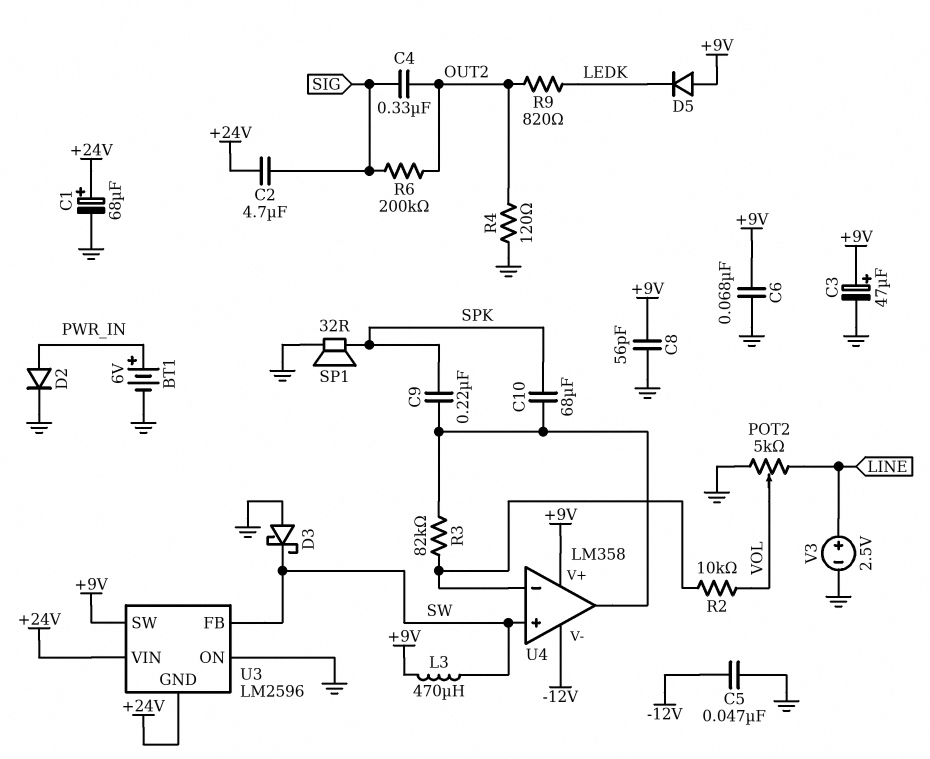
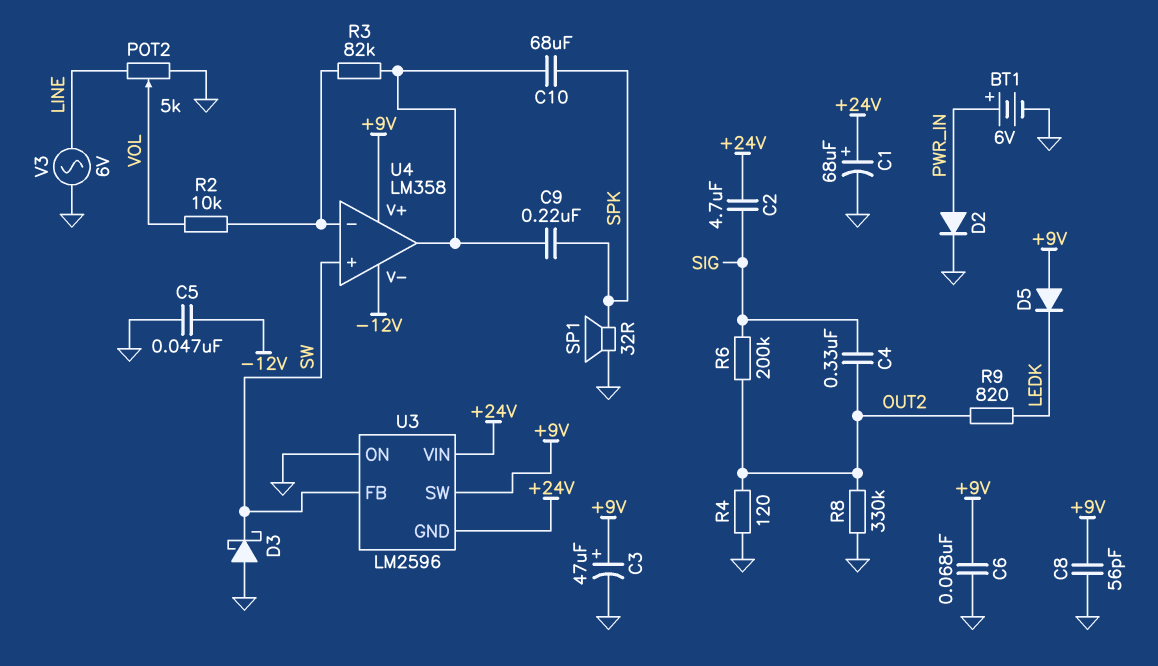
L3: 470uH (+9V, SW) -> none
R8: none -> 330k (GND, OUT2)
V3: 2.5V (plus LINE, minus GND) -> AC 6V (GND, LINE)

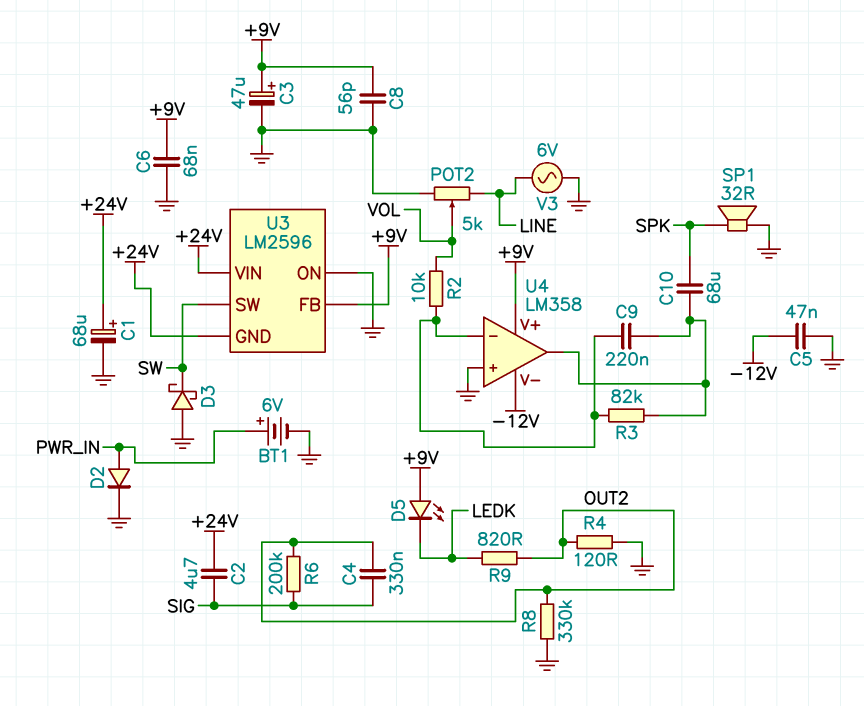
C9: 220nF (SPK, U4/out) -> 220nF (U4/in-, U4/out)
D5: diode (A +9V, K LEDK) -> LED (A +9V, K LEDK)
U3 pin FB: SW -> +9V
U3 pin SW: +9V -> SW
U4 pin in+: SW -> GND

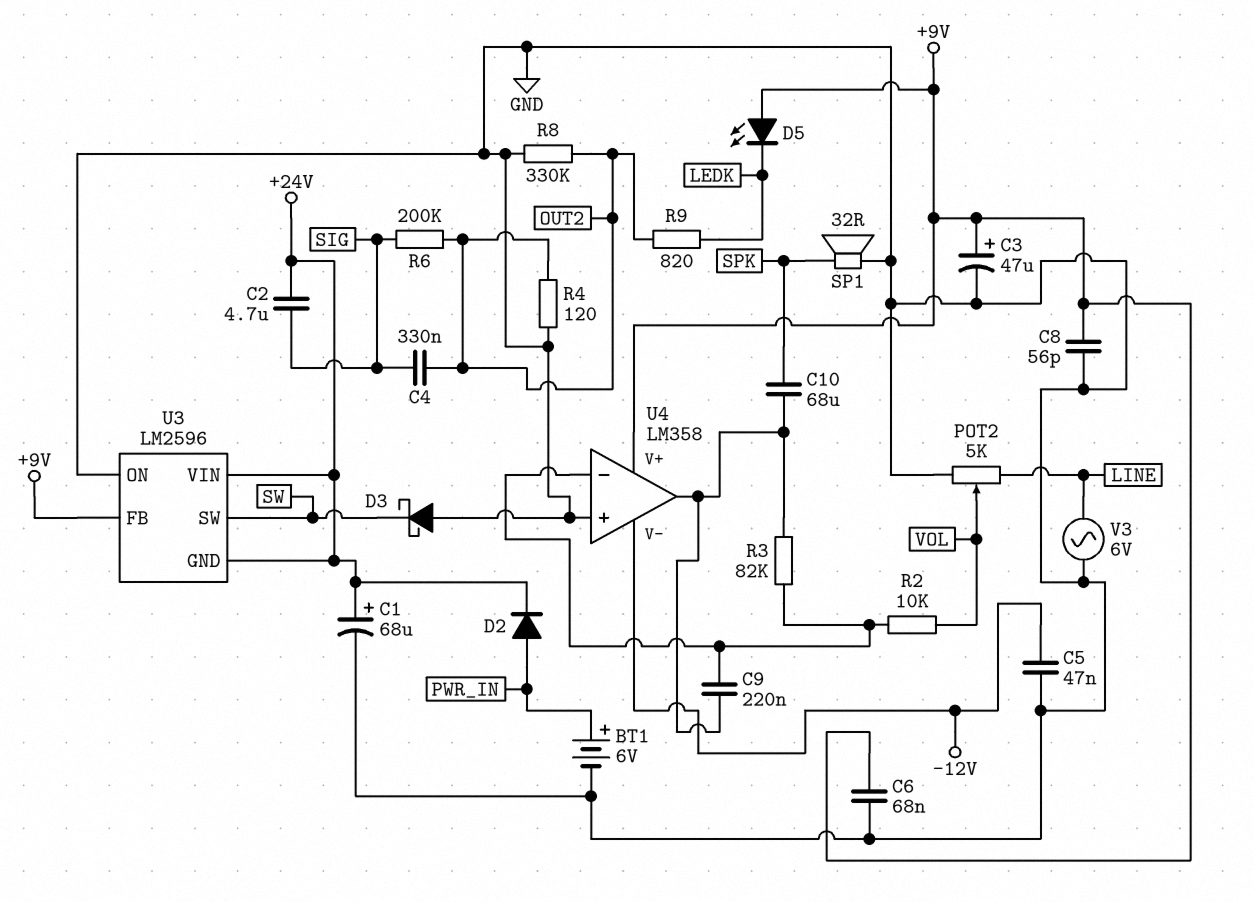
D2: diode (A PWR_IN, K GND) -> diode (A PWR_IN, K +24V)

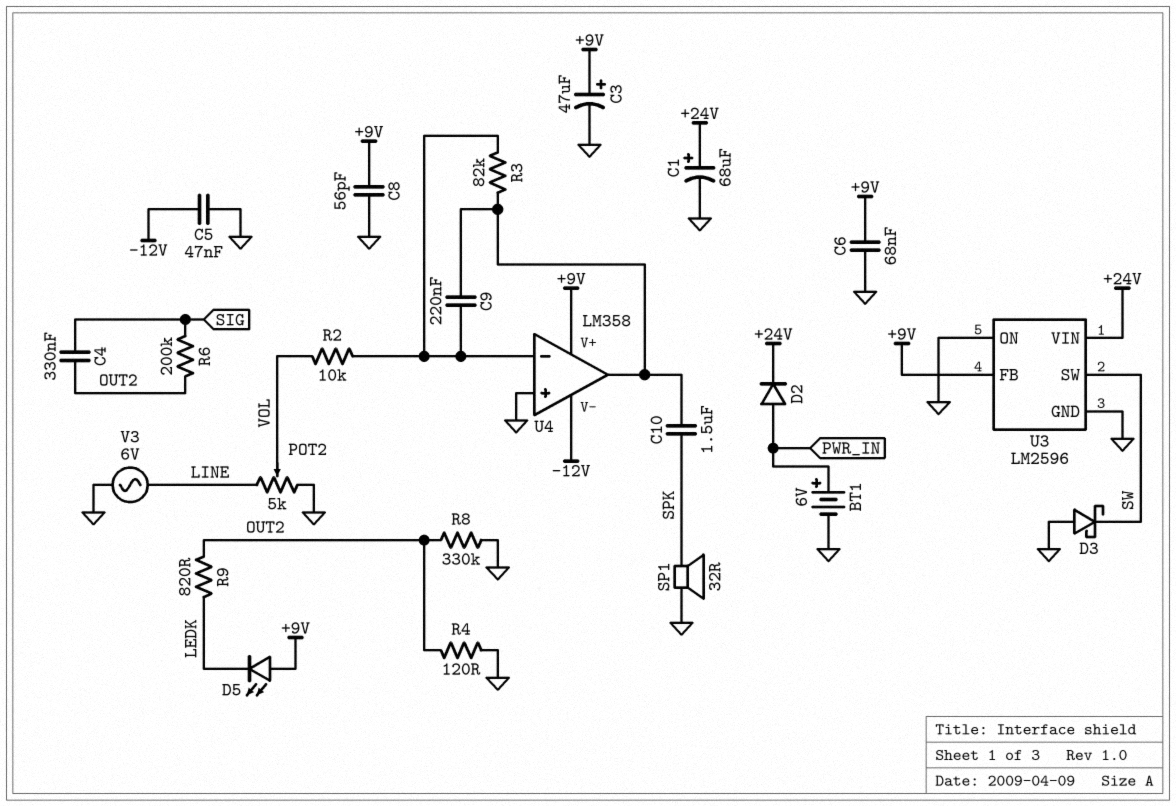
C2: 4.7uF (+24V, SIG) -> none
C10: 68uF (SPK, U4/out) -> 1.5uF (SPK, U4/out)
U3 pin GND: +24V -> GND

